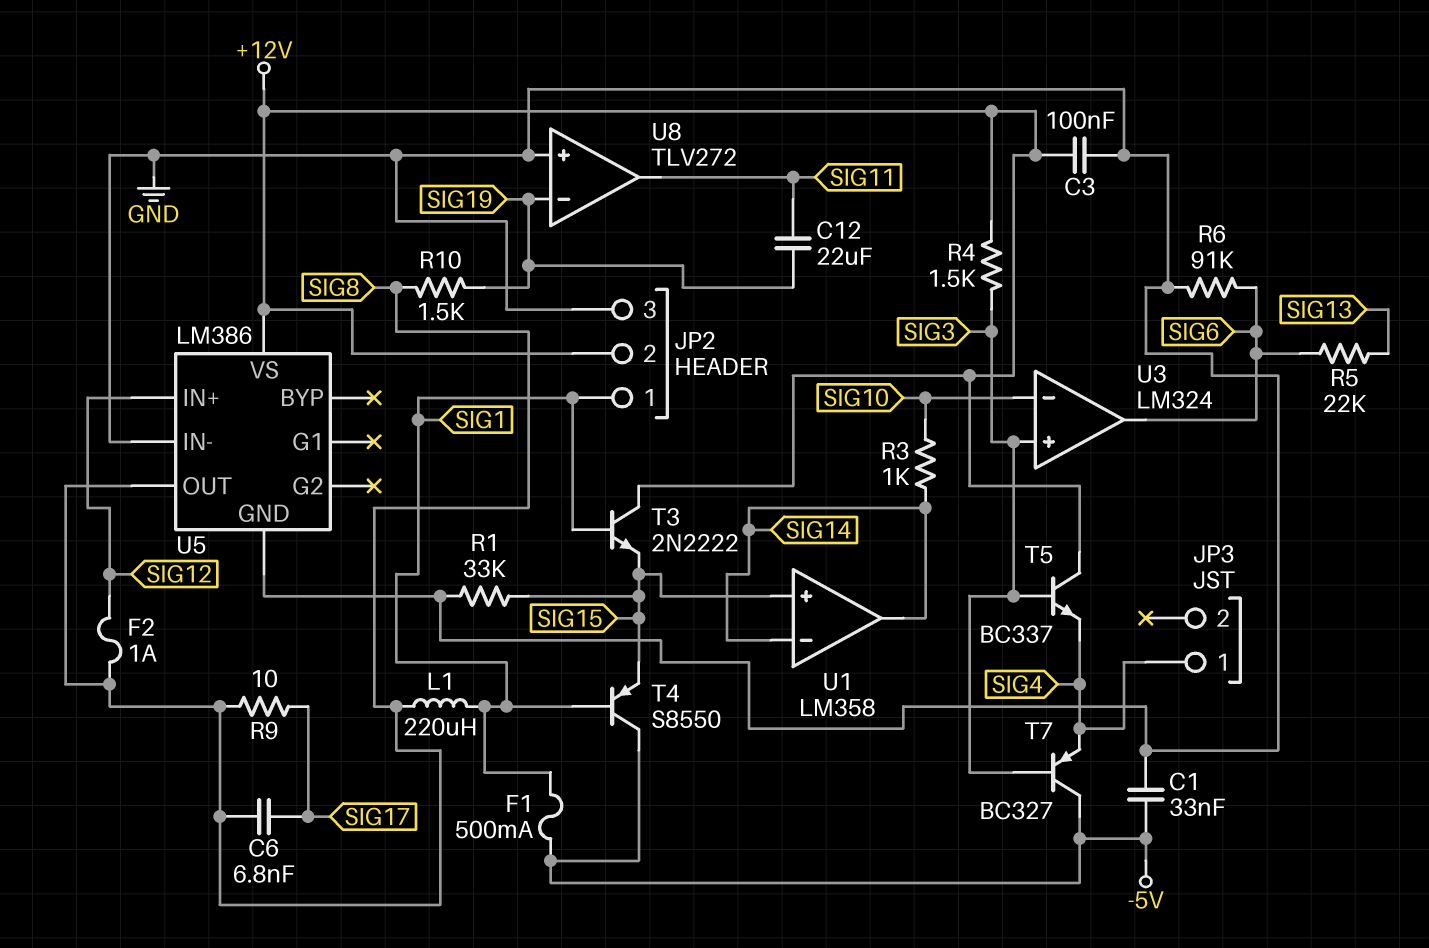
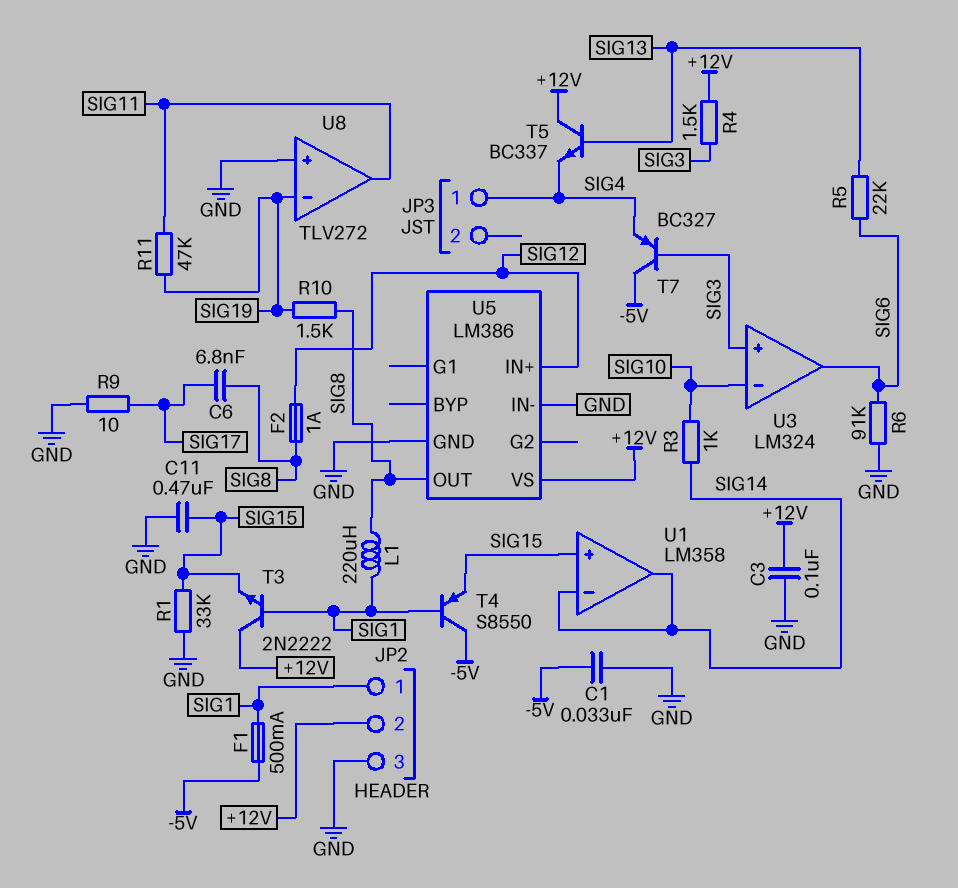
C11: none -> 470nF (GND, SIG15)
C12: 22uF (SIG11, SIG19) -> none
R9: 10 (SIG8, SIG17) -> 10 (GND, SIG17)
R11: none -> 47k (SIG11, SIG19)
T5: NPN BC337 (B SIG3, C +12V, E SIG4) -> NPN BC337 (B SIG13, C +12V, E SIG4)

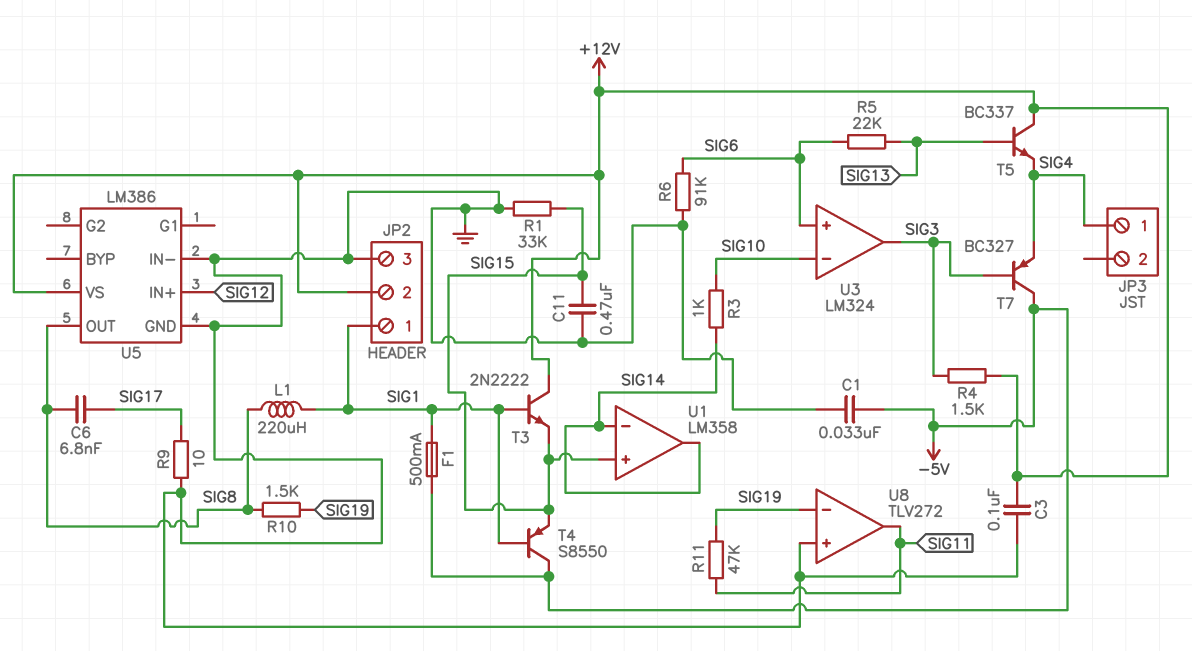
F2: 1A (SIG8, SIG12) -> none
U3 pin in+: SIG3 -> SIG6
U3 pin out: SIG6 -> SIG3

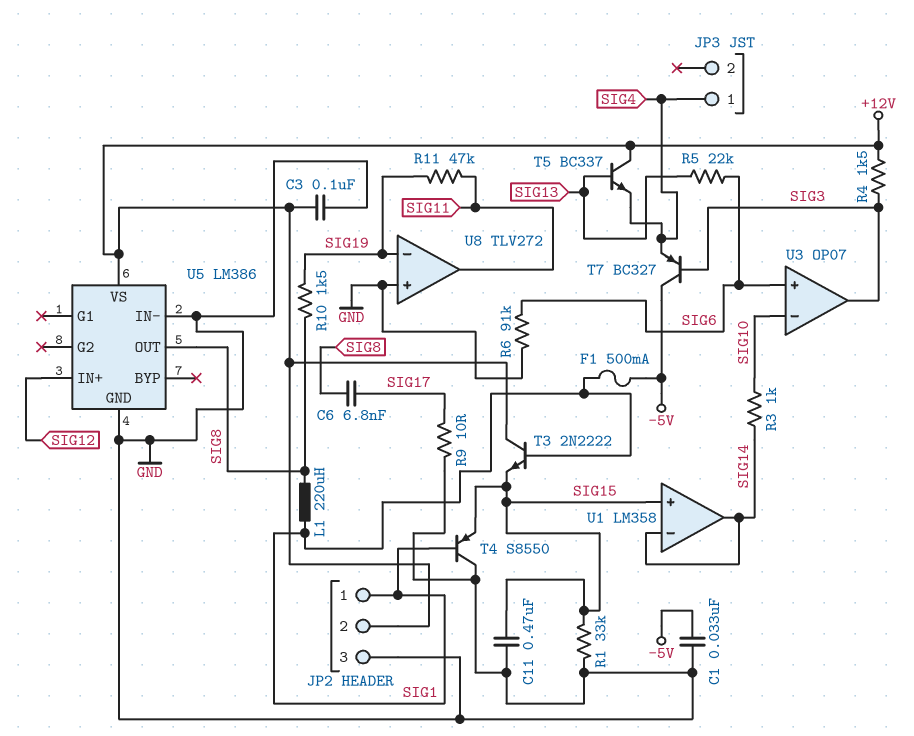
T4: PNP S8550 (B SIG1, C -5V, E SIG15) -> PNP S8550 (B SIG1, C GND, E SIG15)
U3: LM324 -> OP07

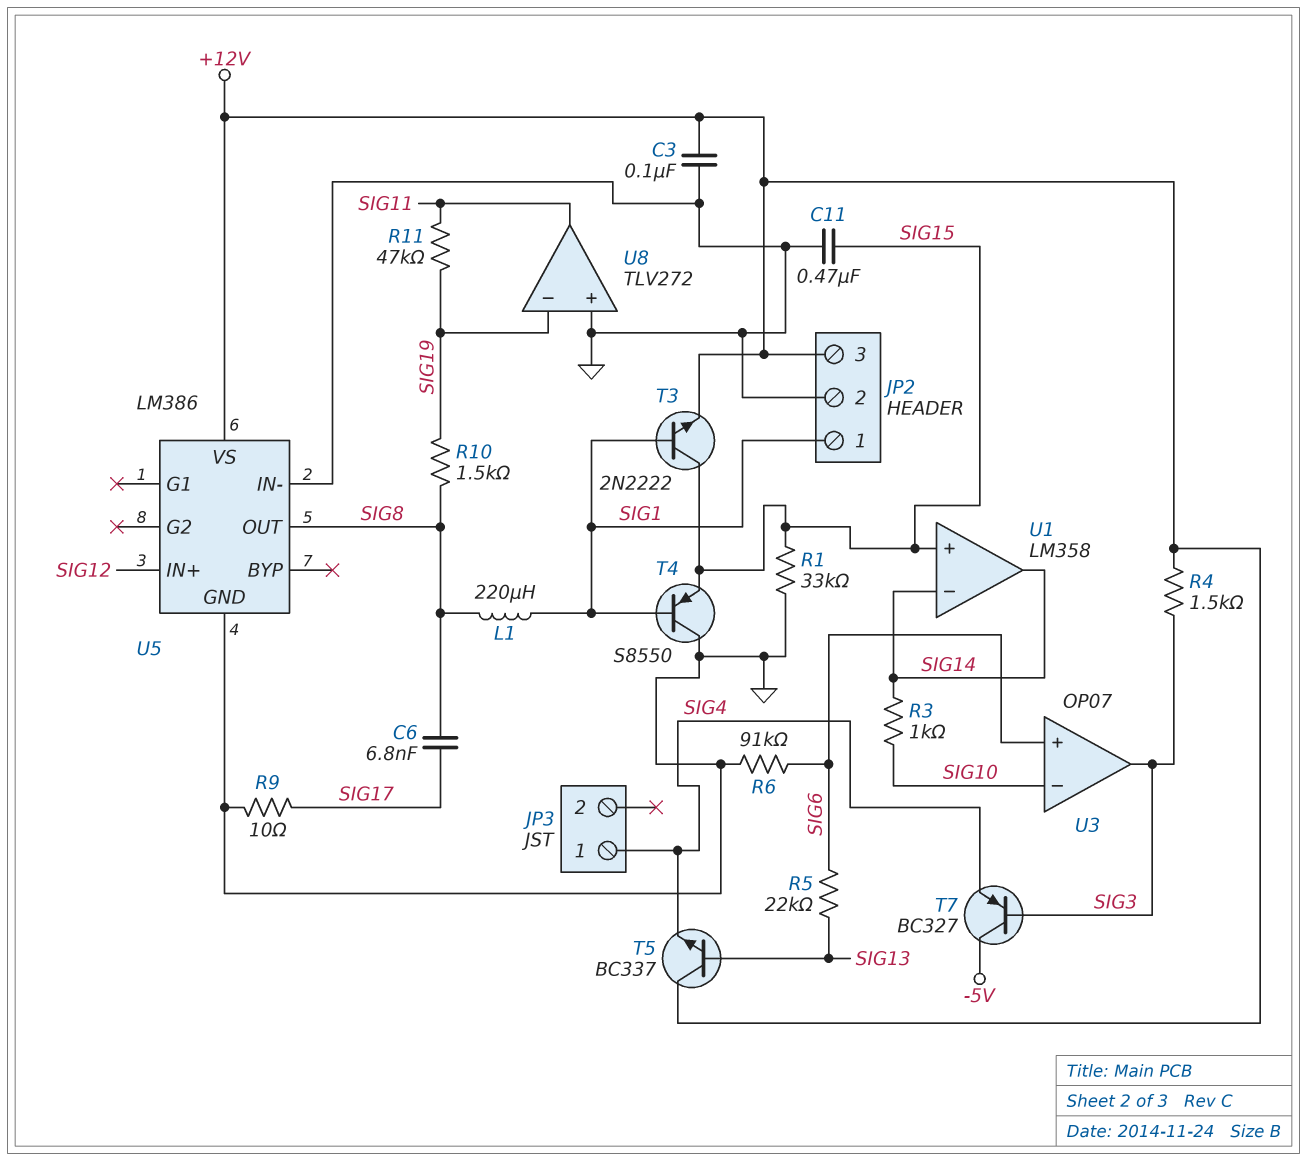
C1: 33nF (-5V, GND) -> none
F1: 500mA (-5V, SIG1) -> none
JP2 pin 2: +12V -> GND
JP2 pin 3: GND -> +12V
T3: NPN 2N2222 (B SIG1, C +12V, E SIG15) -> NPN 2N2222 (B SIG1, C SIG15, E +12V)

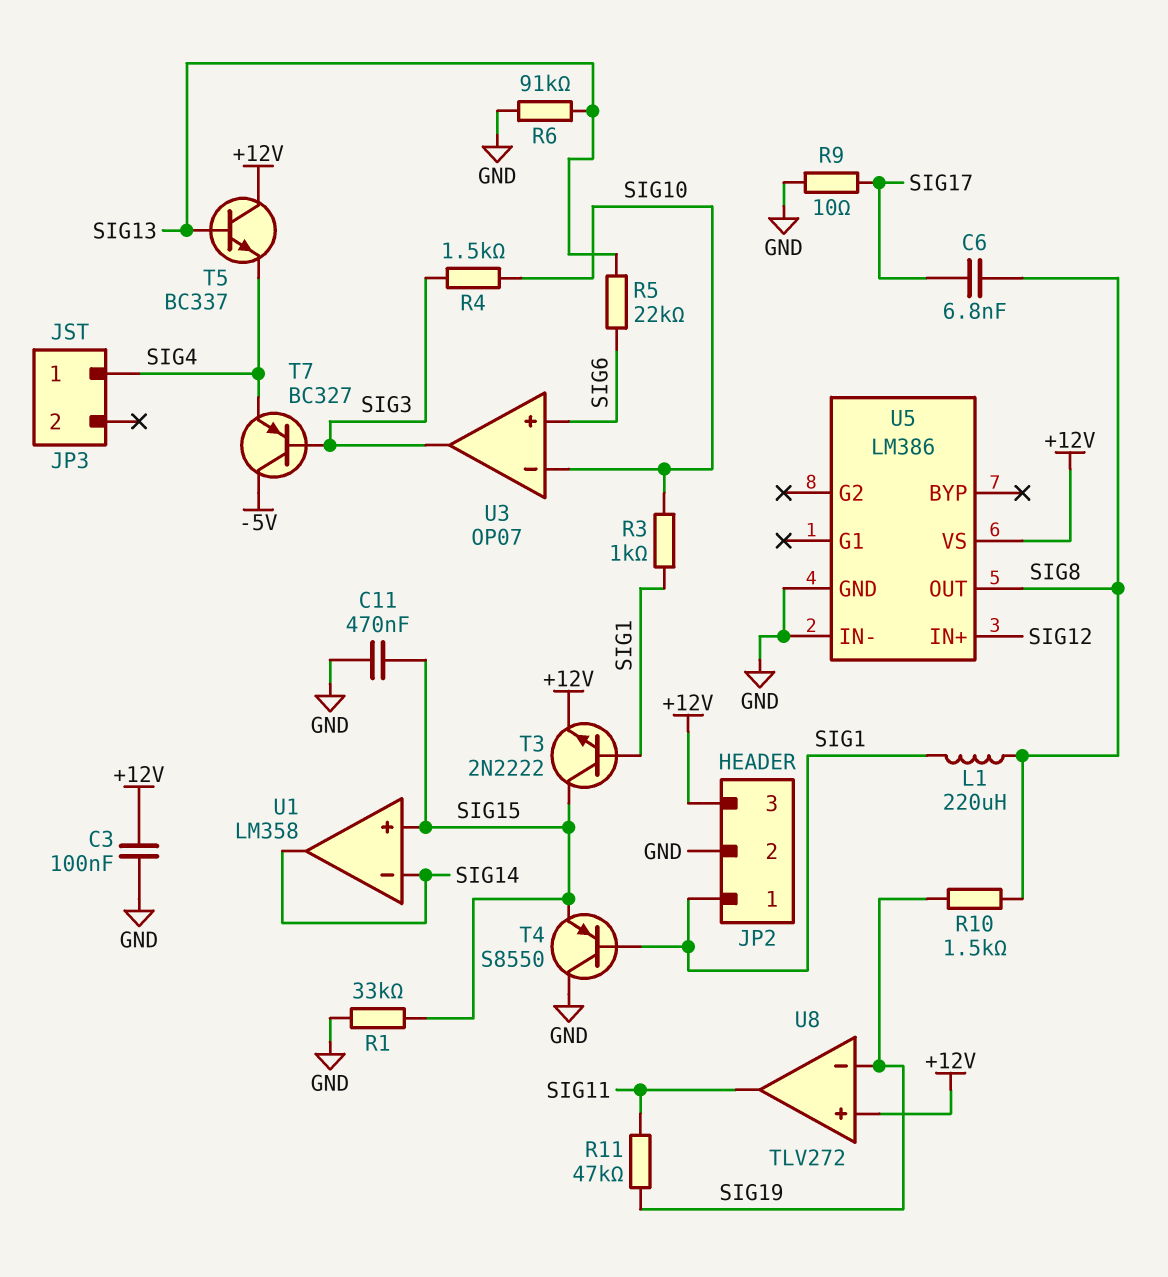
R3: 1k (SIG10, SIG14) -> 1k (SIG1, SIG10)
R4: 1.5k (+12V, SIG3) -> 1.5k (SIG3, SIG10)
R6: 91k (GND, SIG6) -> 91k (GND, SIG13)
U8 pin in+: GND -> +12V

